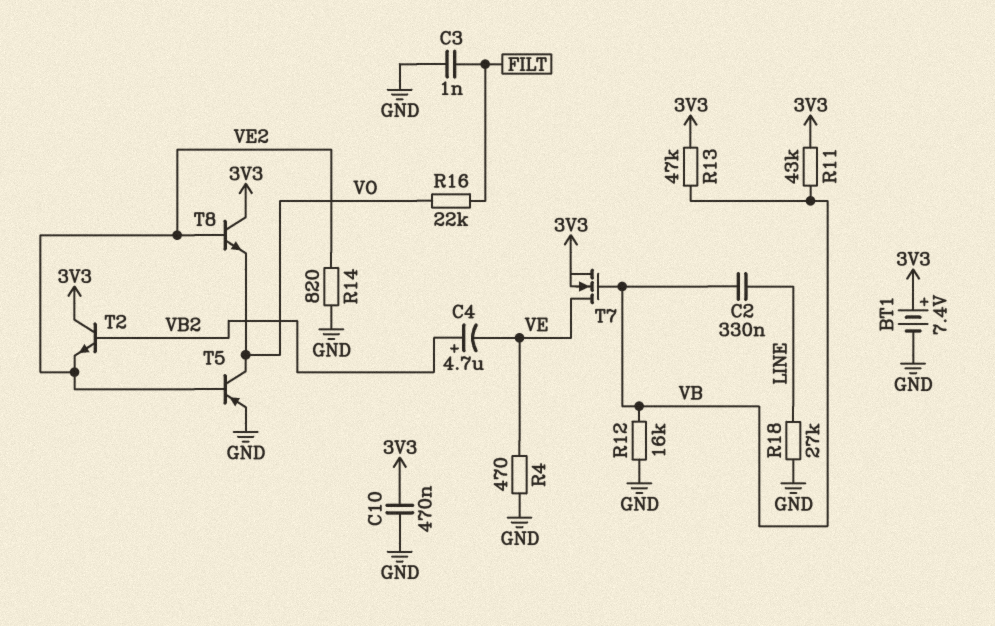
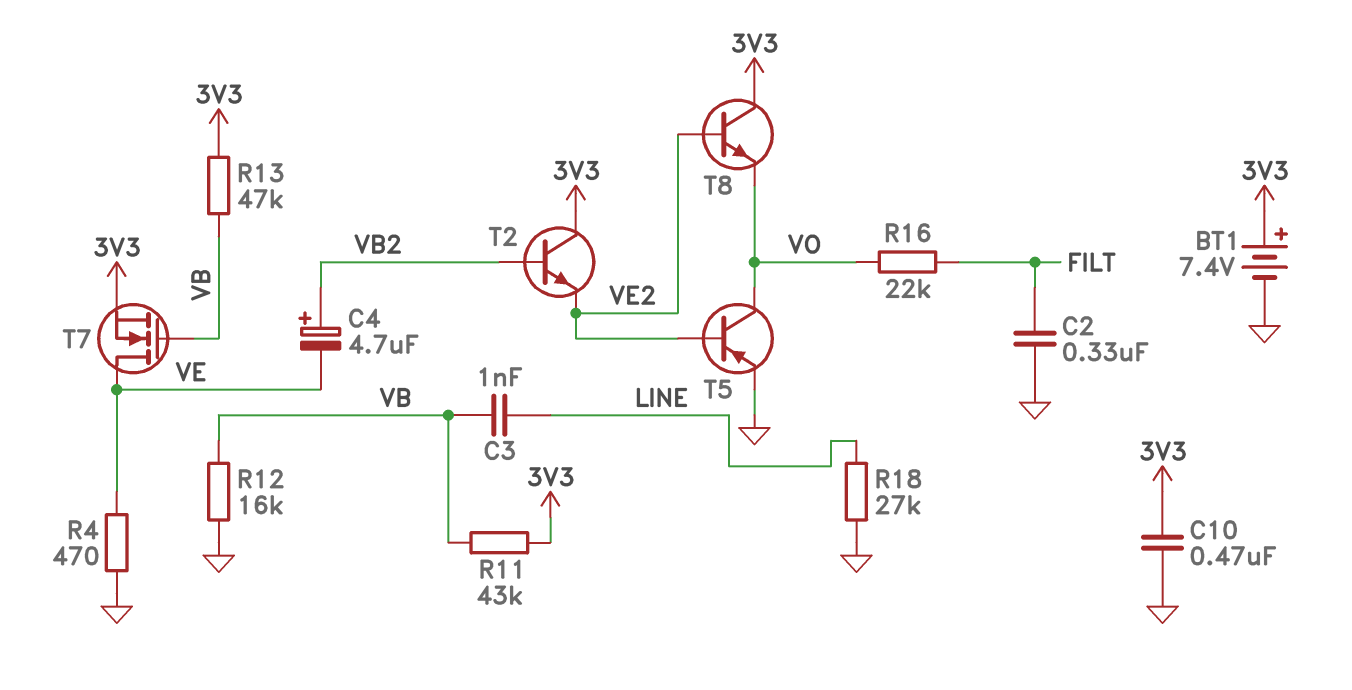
C2: 330nF (LINE, VB) -> 330nF (FILT, GND)
C3: 1nF (FILT, GND) -> 1nF (LINE, VB)
R14: 820 (GND, VE2) -> none

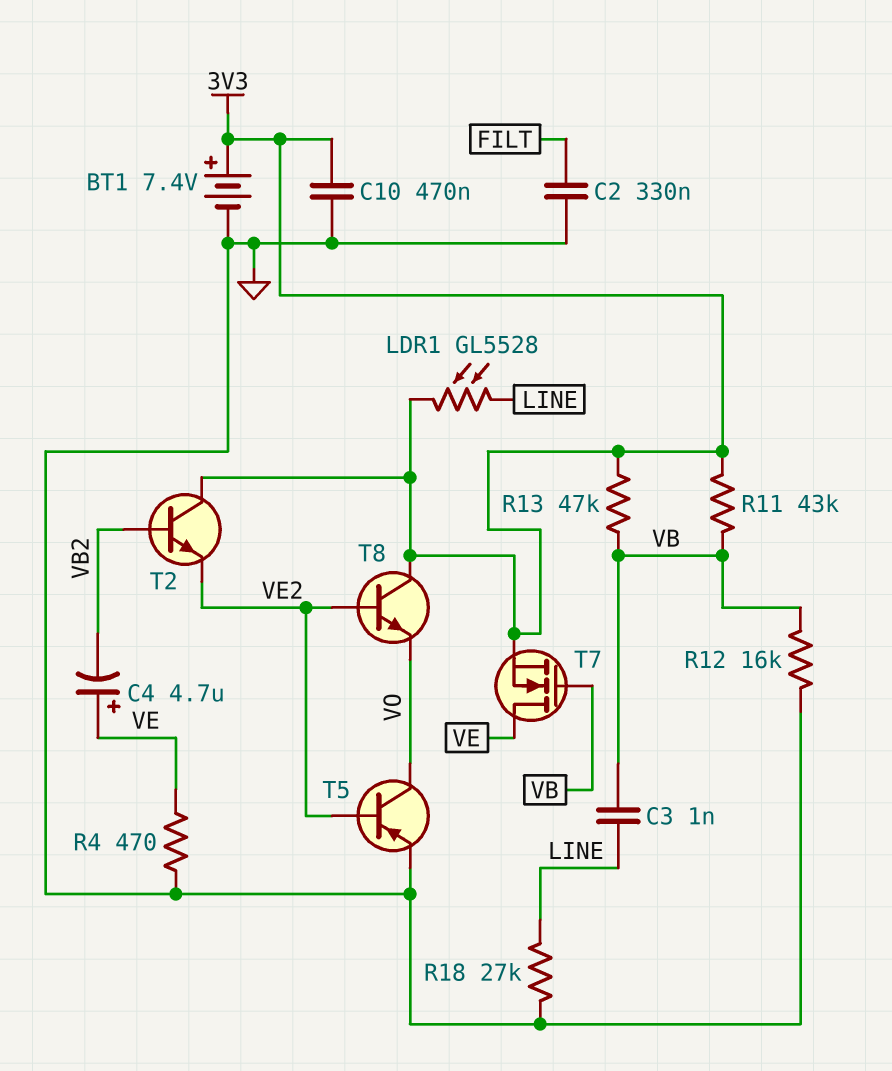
C4: 4.7uF (plus VB2, minus VE) -> 4.7uF (plus VE, minus VB2)
LDR1: none -> GL5528 (3V3, LINE)
R16: 22k (FILT, VO) -> none

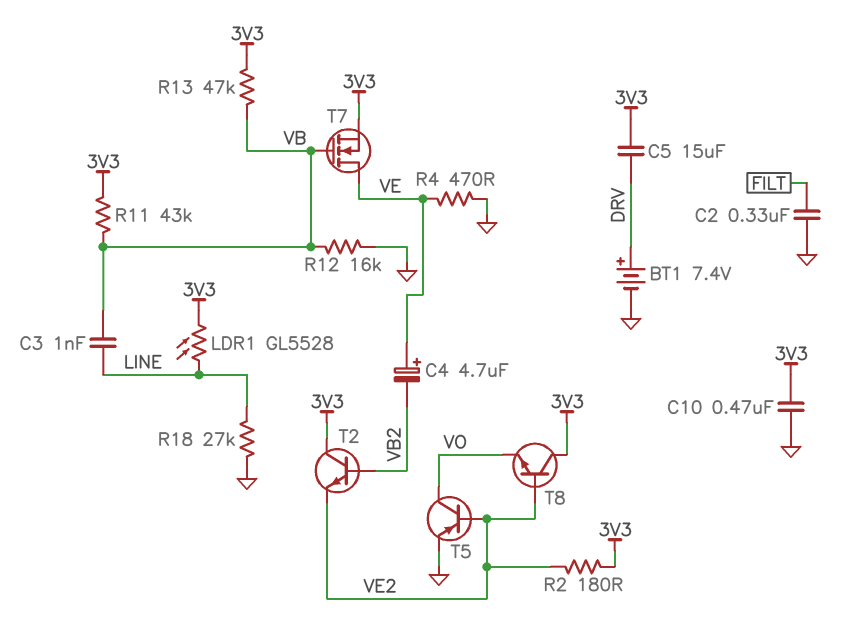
BT1: 7.4V (plus 3V3, minus GND) -> 7.4V (plus DRV, minus GND)
C5: none -> 15uF (3V3, DRV)
R2: none -> 180 (3V3, VE2)

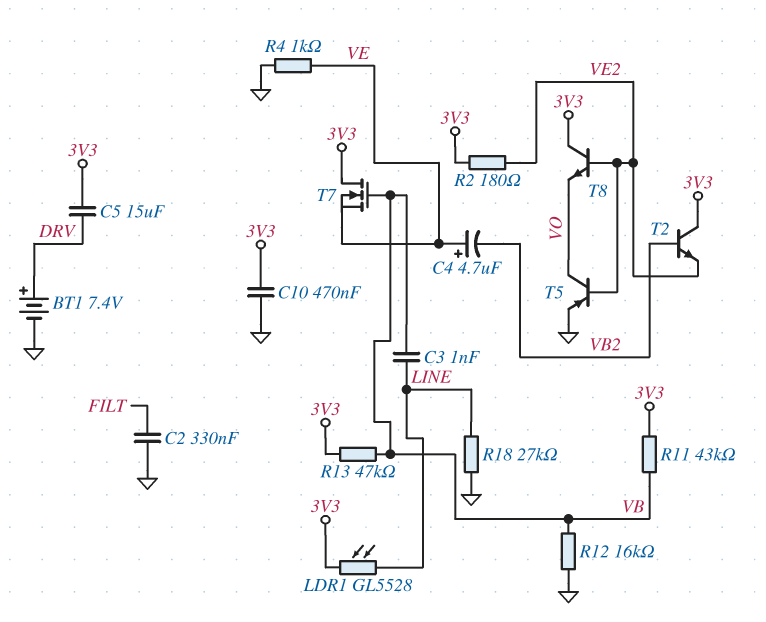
R4: 470 (GND, VE) -> 1k (GND, VE)
T7: NMOS (G VB, D VE, S 3V3) -> NMOS (G VB, D 3V3, S VE)

